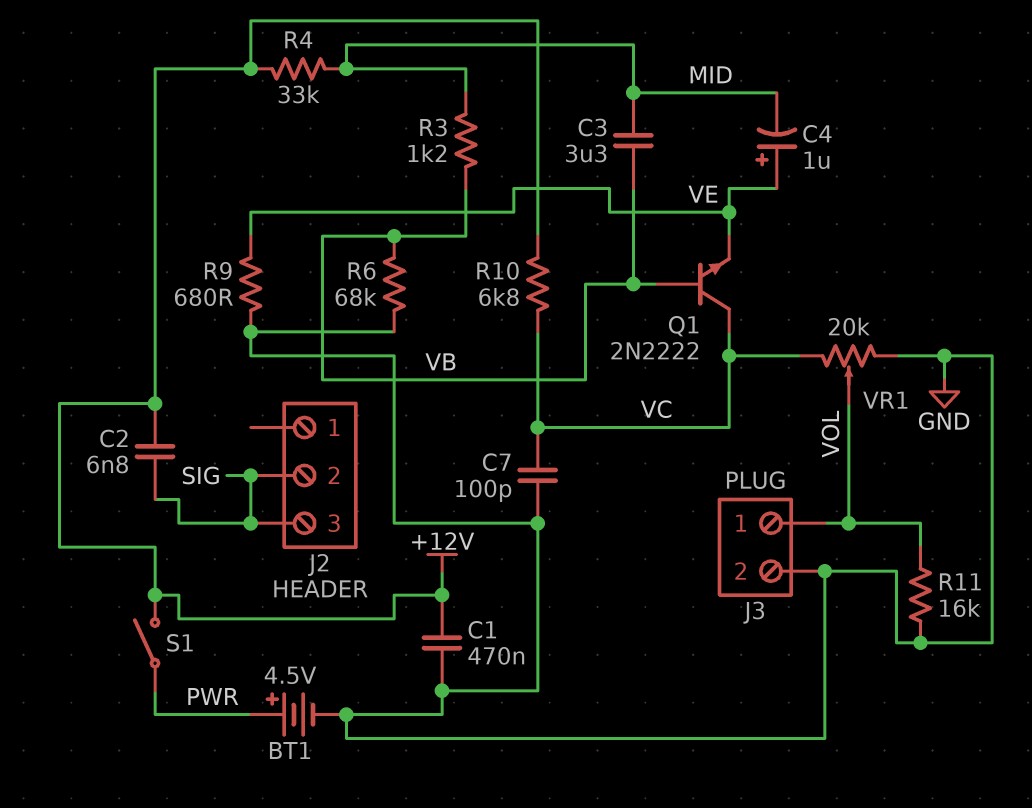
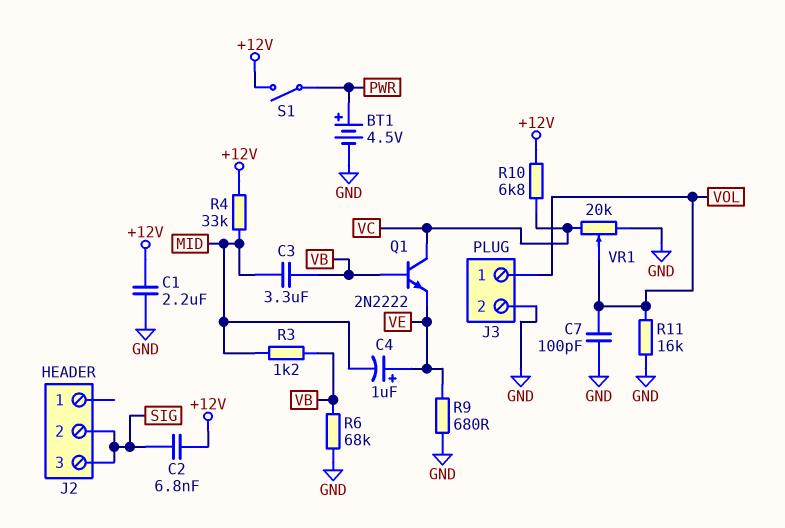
C1: 470nF (+12V, GND) -> 2.2uF (+12V, GND)
C7: 100pF (GND, VC) -> 100pF (GND, VOL)

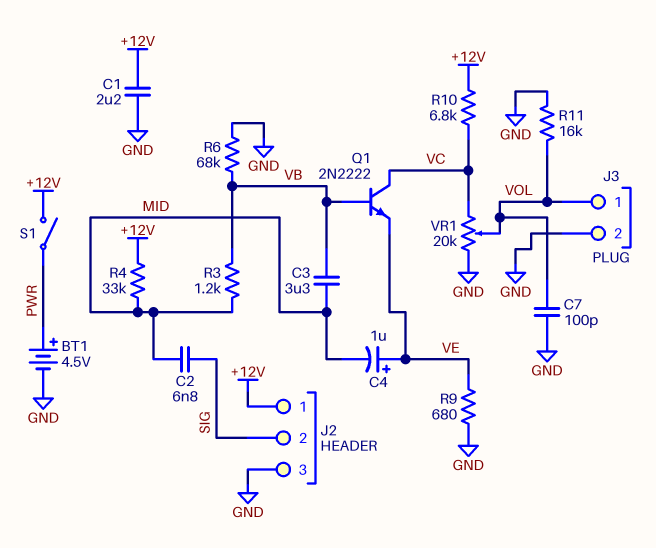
C2: 6.8nF (+12V, SIG) -> 6.8nF (MID, SIG)
J2 pin 1: none -> +12V
J2 pin 3: SIG -> GND

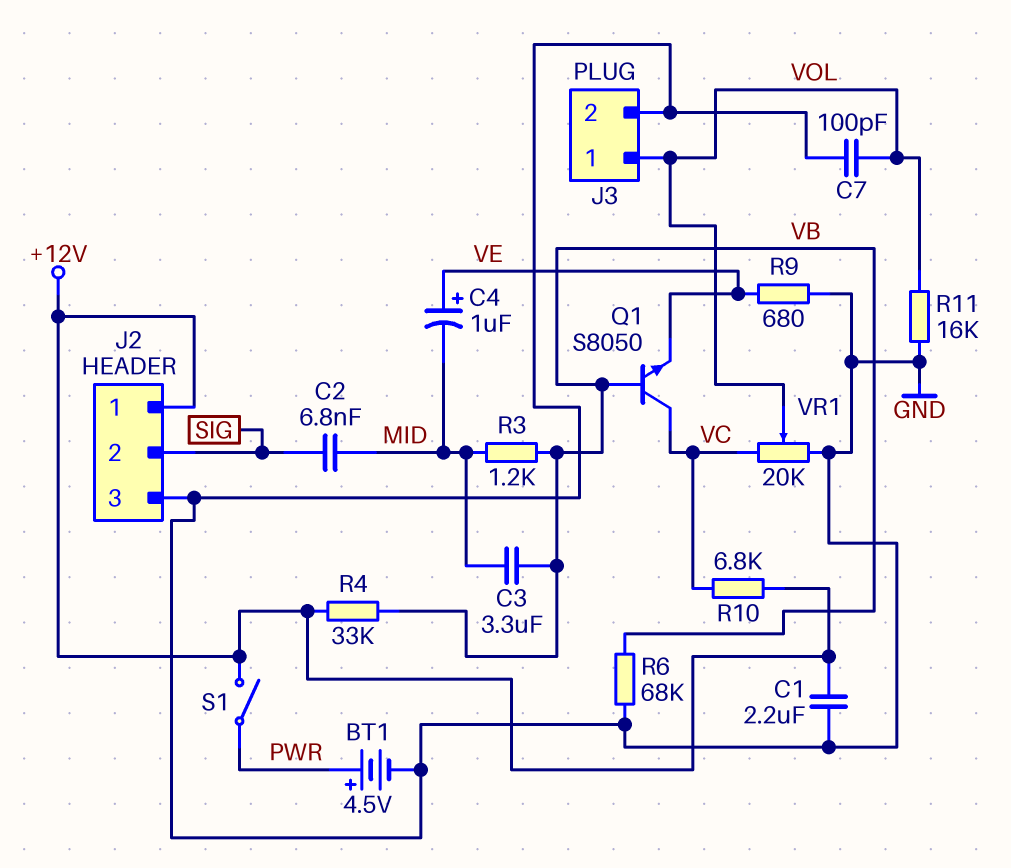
Q1: NPN 2N2222 (B VB, C VC, E VE) -> NPN S8050 (B VB, C VC, E VE)
R4: 33k (+12V, MID) -> 33k (+12V, VB)

